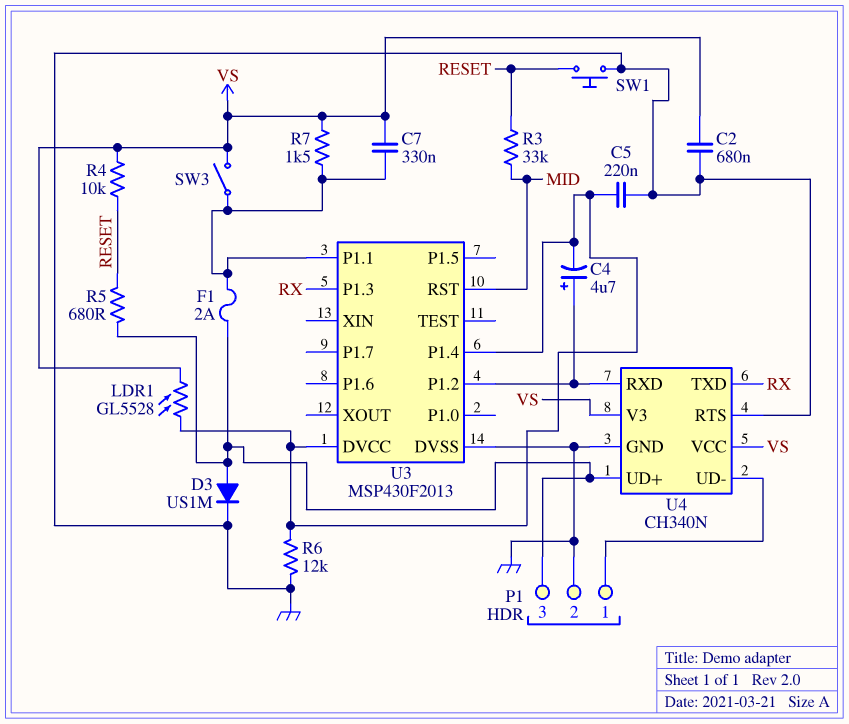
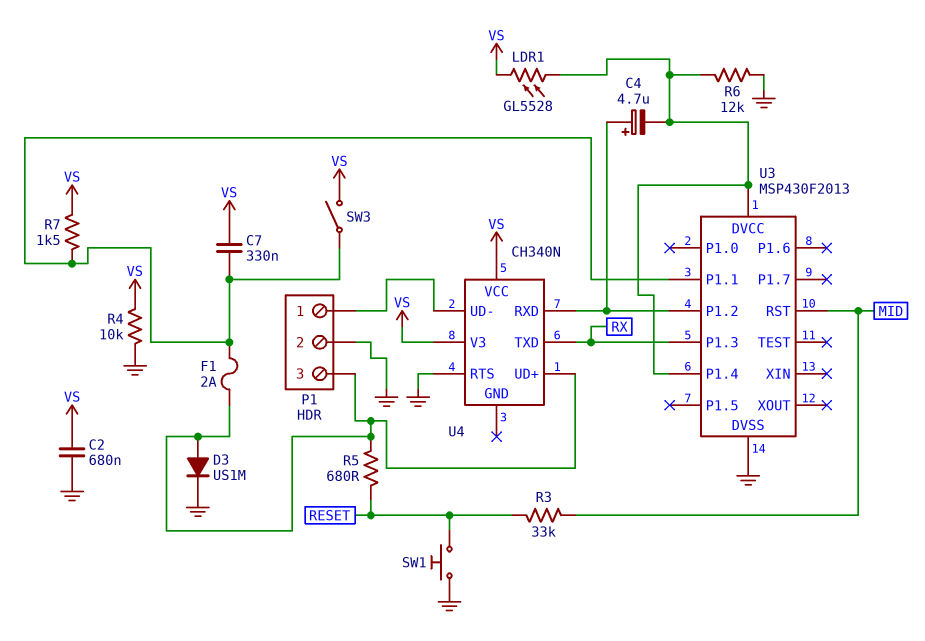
C5: 220nF (GND, U3/DVCC) -> none
R4: 10k (RESET, VS) -> 10k (GND, VS)
U4 pin GND: GND -> none

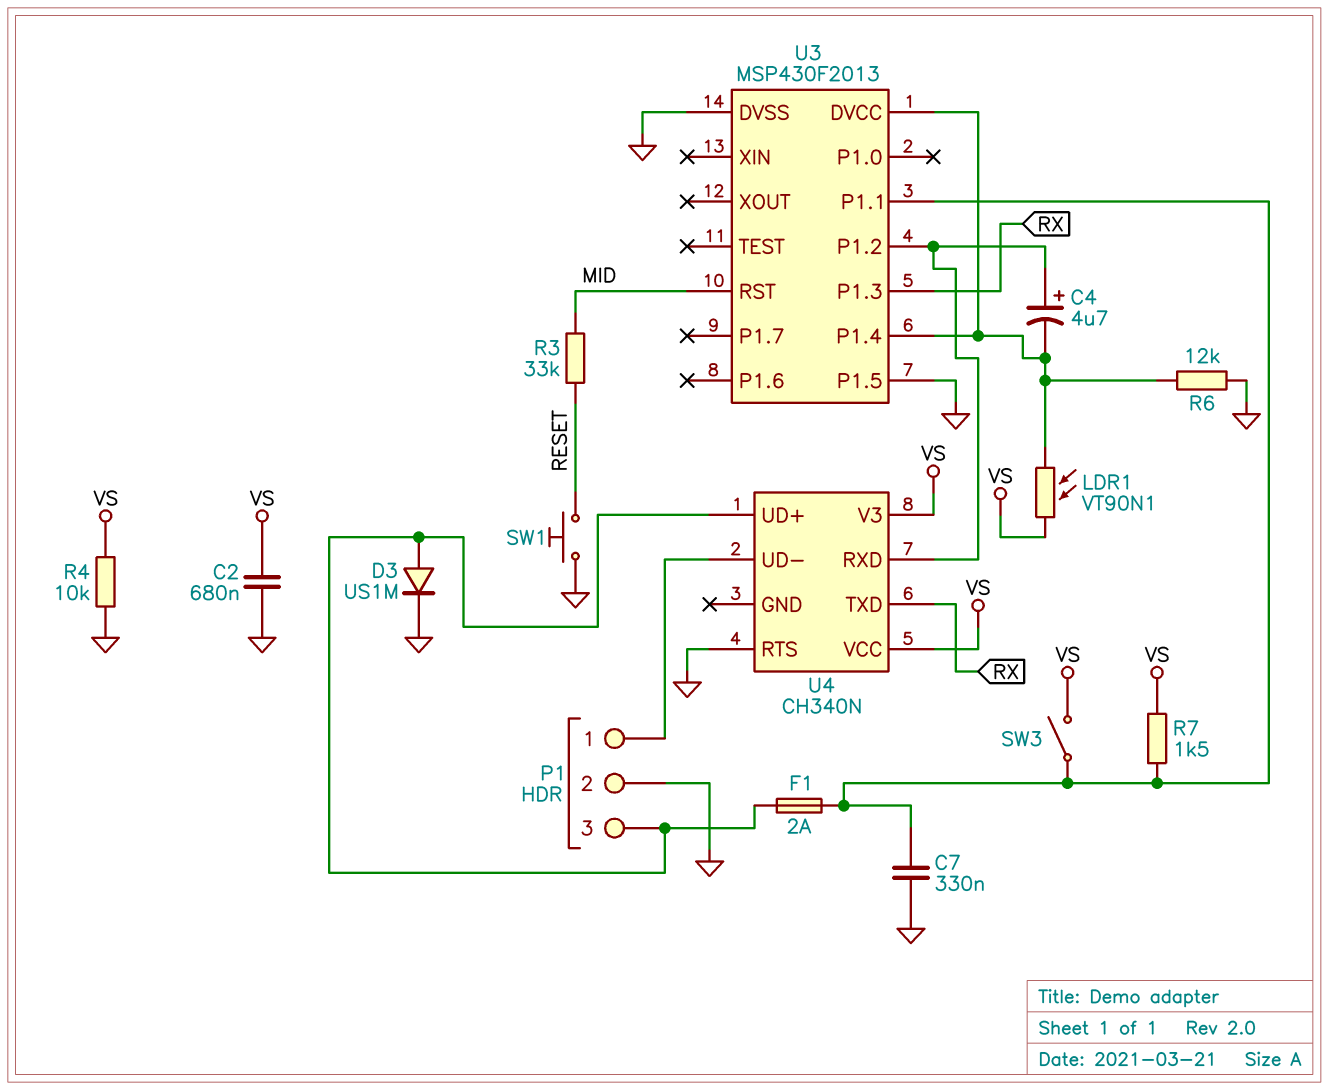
C7: 330nF (U3/P1.1, VS) -> 330nF (GND, U3/P1.1)
LDR1: GL5528 (U3/DVCC, VS) -> VT90N1 (U3/DVCC, VS)
R5: 680 (P1/3, RESET) -> none
U3 pin P1.5: none -> GND

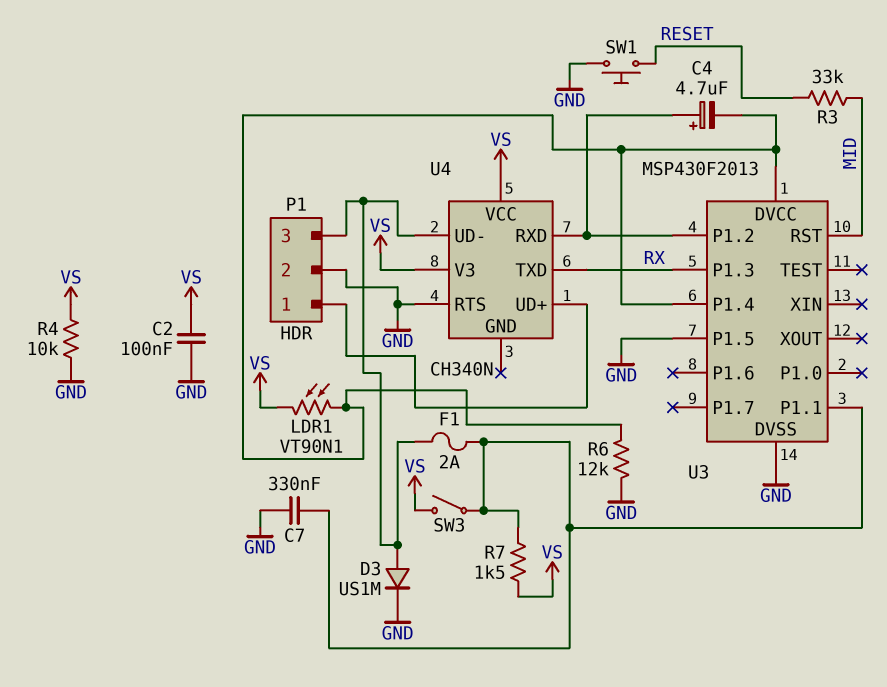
C2: 680nF (GND, VS) -> 100nF (GND, VS)
U4 pin UD+: P1/3 -> P1/1
U4 pin UD-: P1/1 -> P1/3

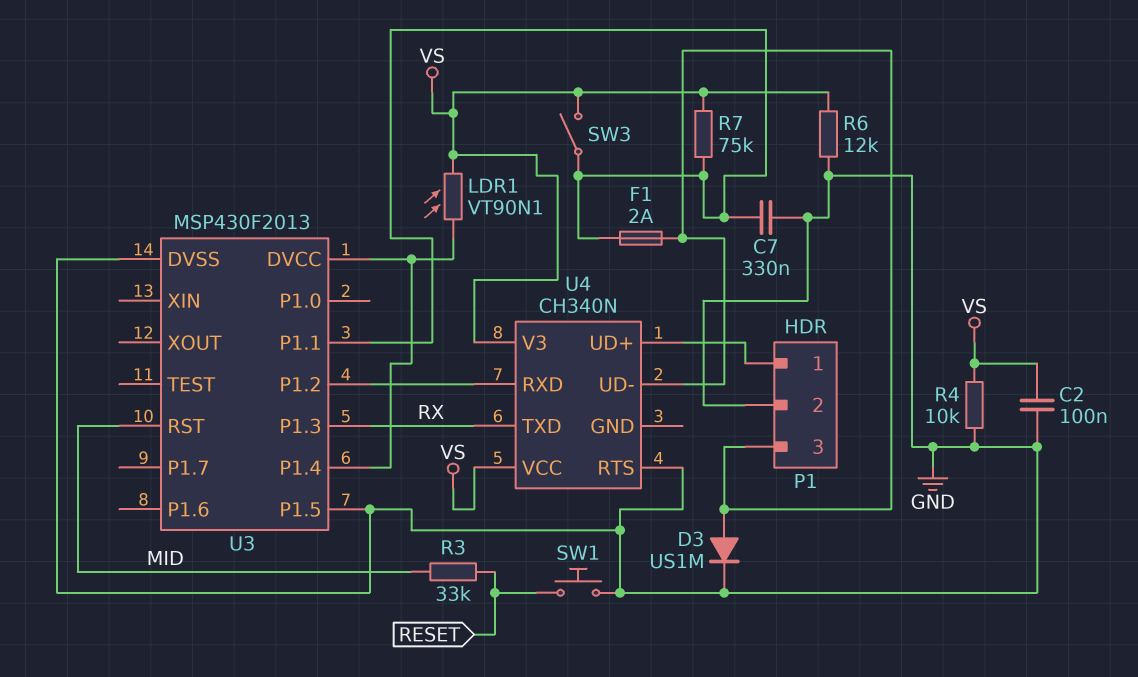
C4: 4.7uF (plus U3/P1.2, minus U3/DVCC) -> none
R6: 12k (GND, U3/DVCC) -> 12k (GND, VS)
R7: 1.5k (U3/P1.1, VS) -> 75k (U3/P1.1, VS)

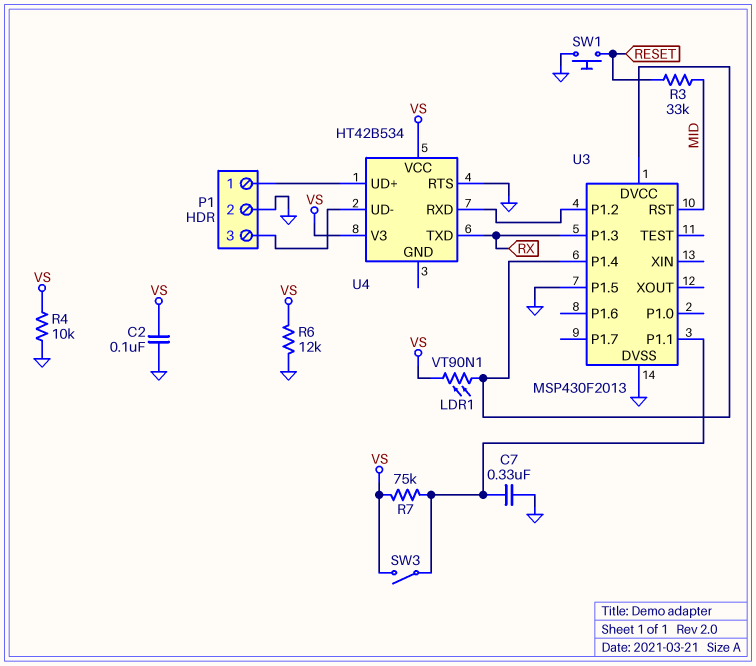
D3: diode US1M (A P1/3, K GND) -> none
F1: 2A (P1/3, U3/P1.1) -> none
U4: CH340N -> HT42B534

